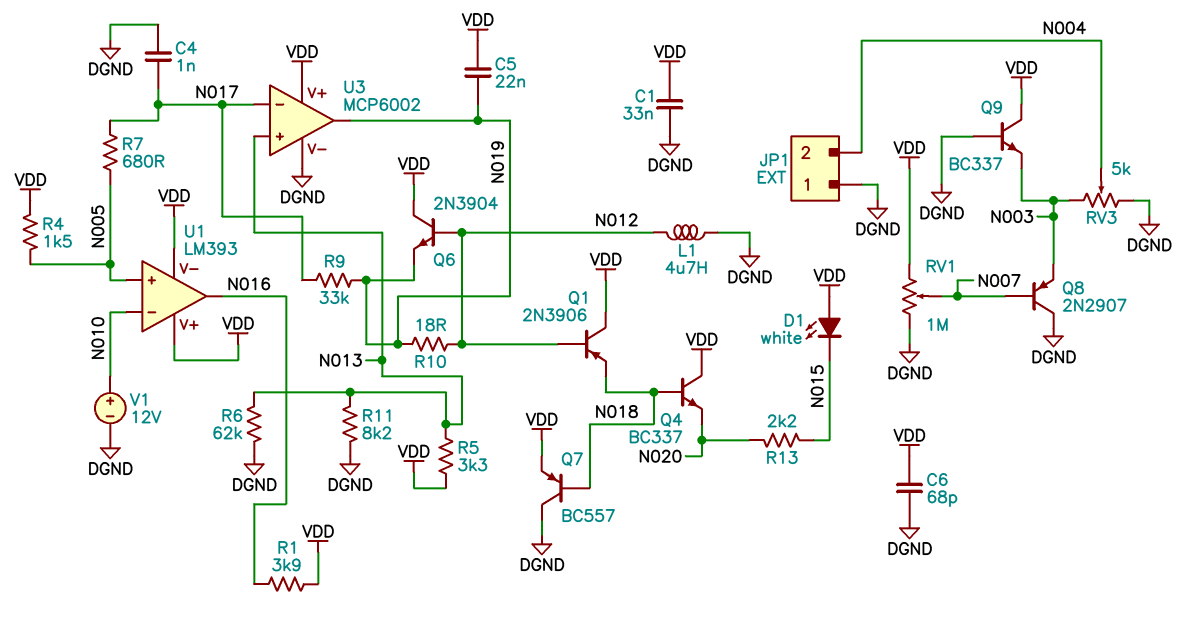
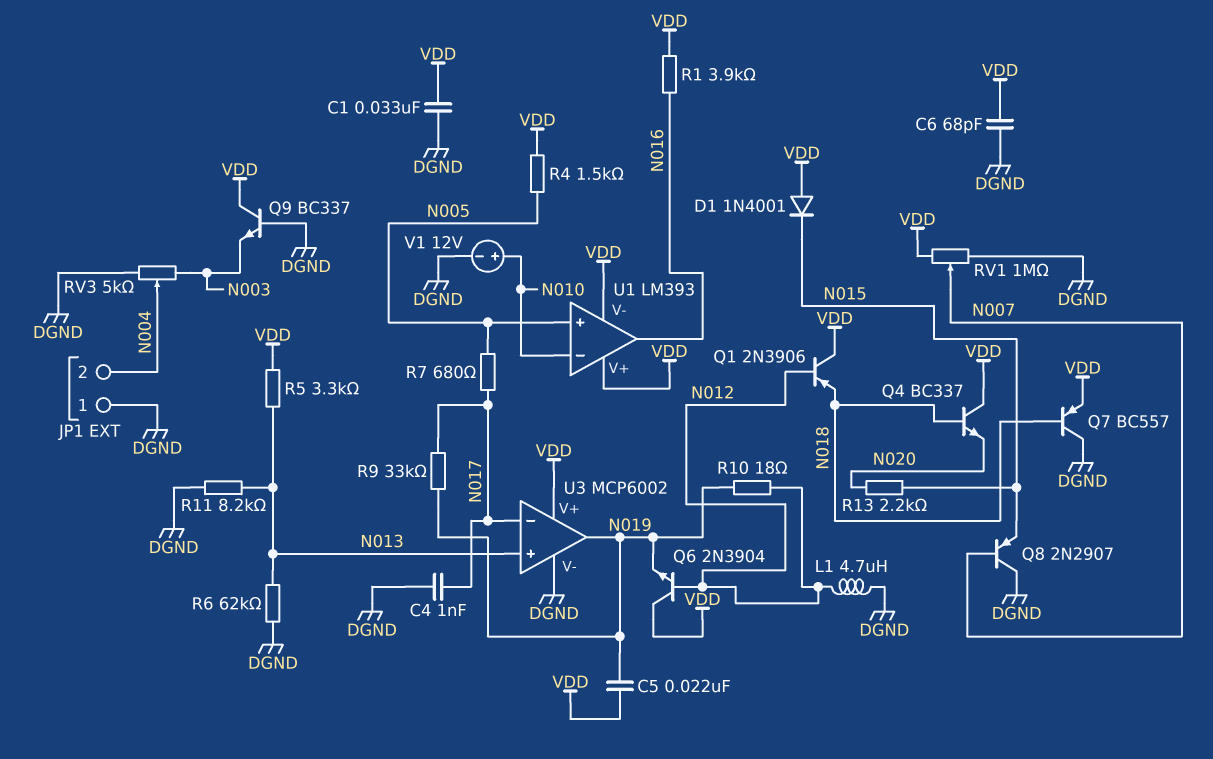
D1: LED white (A VDD, K N015) -> diode 1N4001 (A VDD, K N015)
Q8: PNP 2N2907 (B N007, C DGND, E N003) -> PNP 2N2907 (B N007, C DGND, E N015)

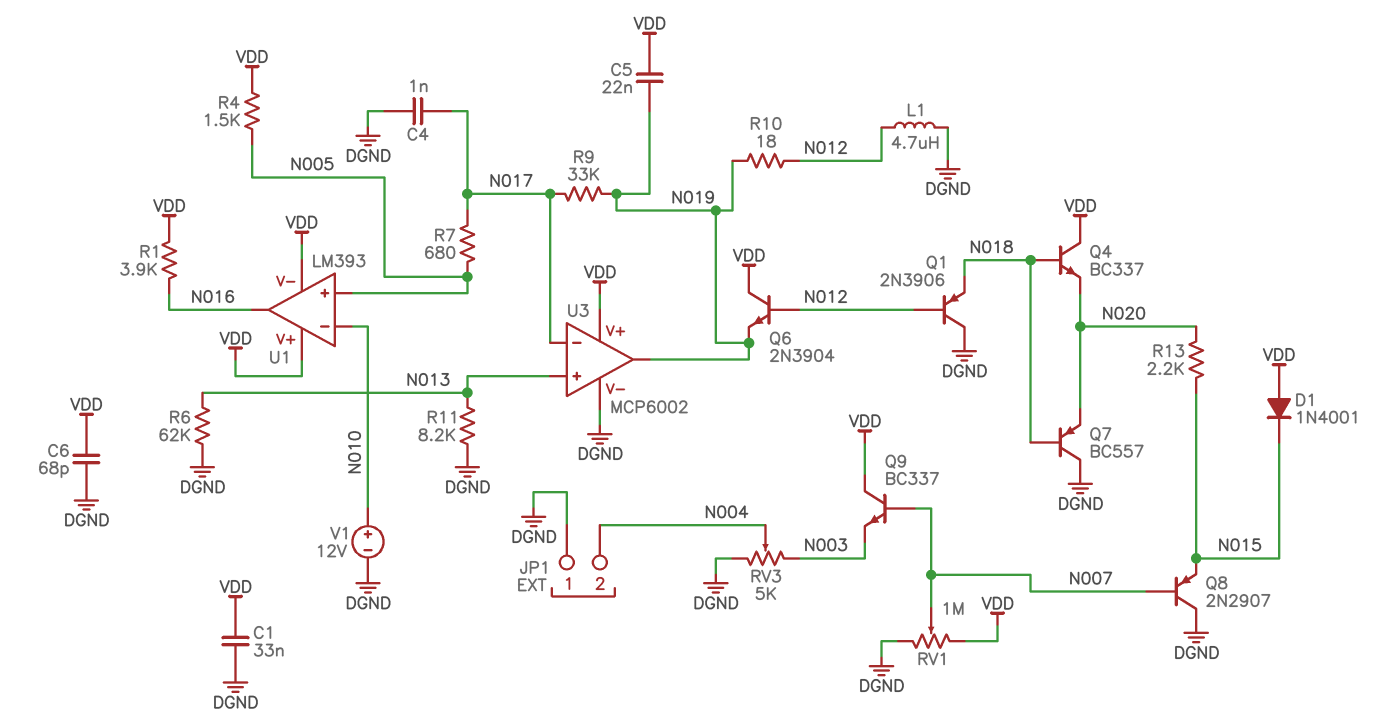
Q1: PNP 2N3906 (B N012, C VDD, E N018) -> PNP 2N3906 (B N012, C DGND, E N018)
Q7: PNP BC557 (B N018, C DGND, E VDD) -> PNP BC557 (B N018, C DGND, E N020)
Q9: NPN BC337 (B DGND, C VDD, E N003) -> NPN BC337 (B N007, C VDD, E N003)
R5: 3.3k (N013, VDD) -> none

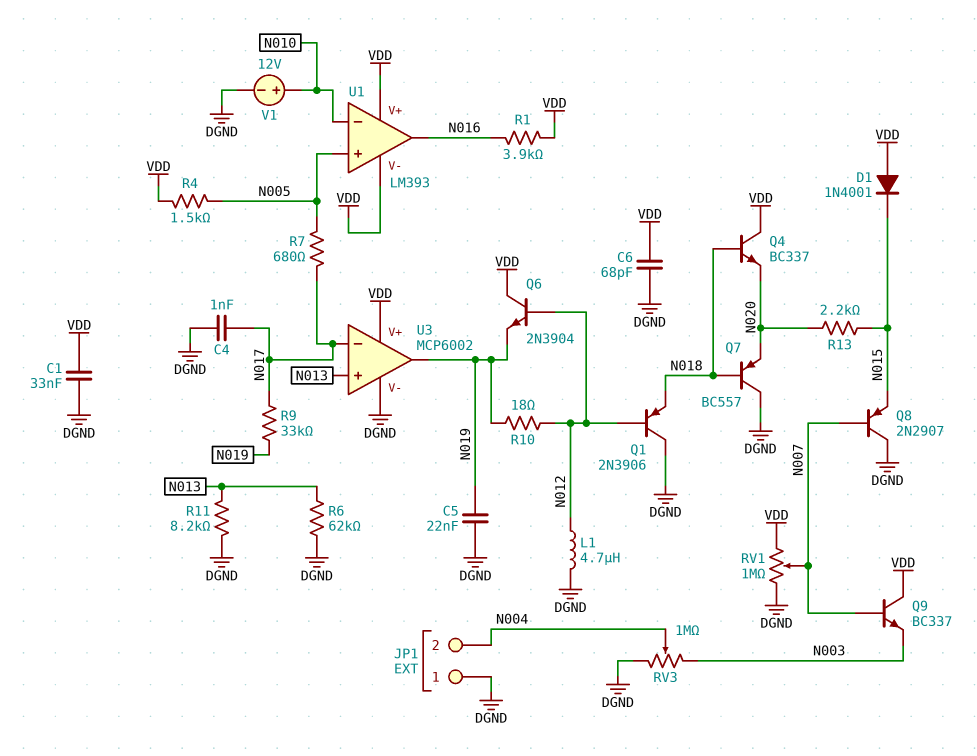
C5: 22nF (N019, VDD) -> 22nF (DGND, N019)
RV3: 5k (DGND, N003, wiper N004) -> 1M (DGND, N003, wiper N004)

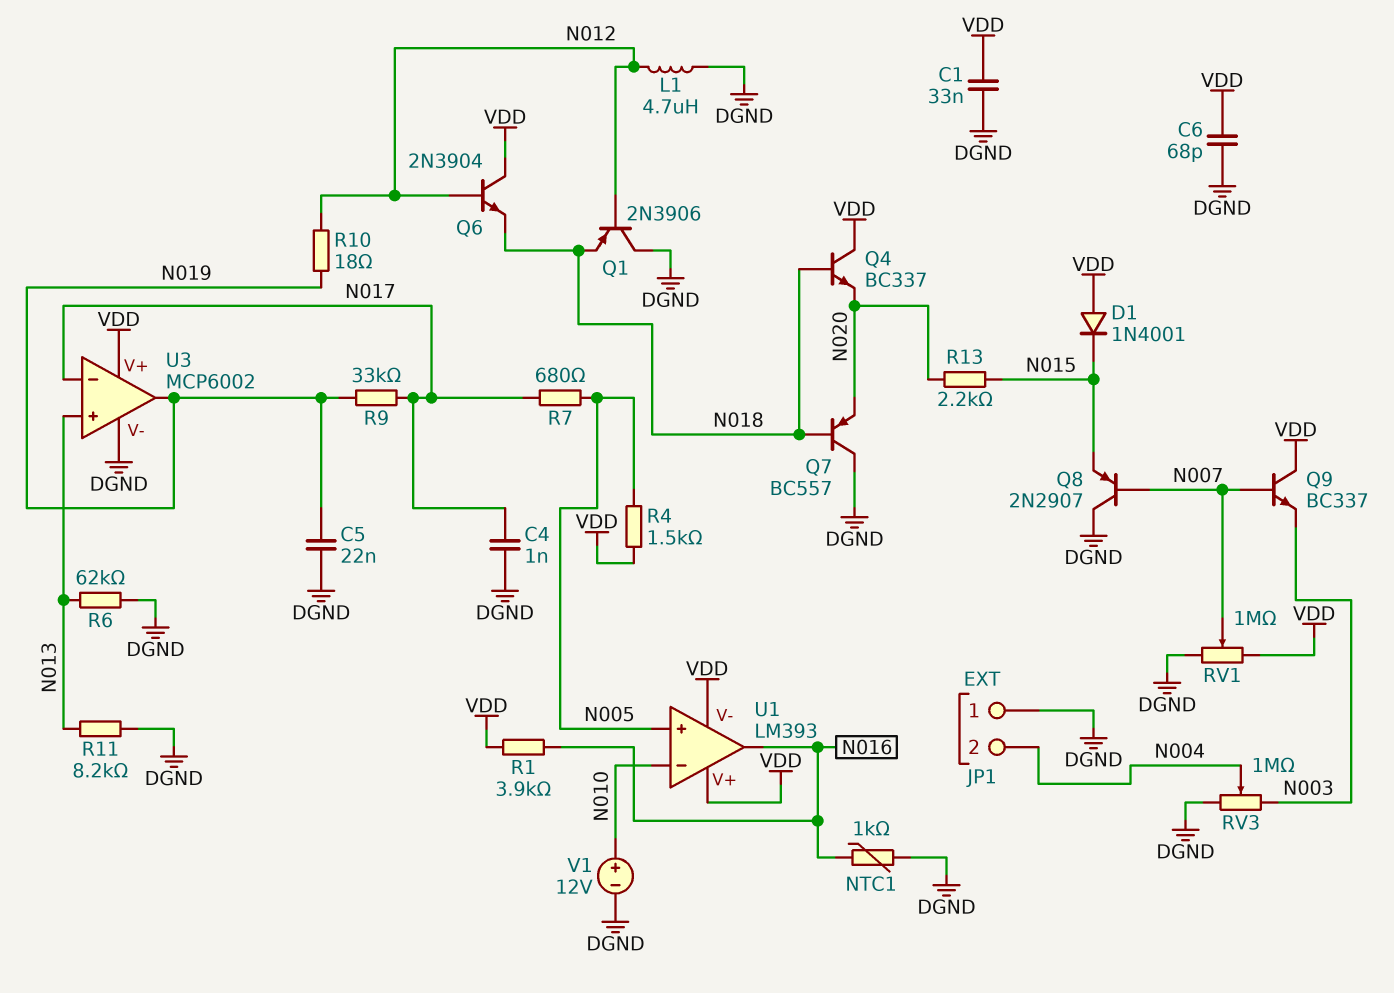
NTC1: none -> 1k (DGND, N016)
Q6: NPN 2N3904 (B N012, C VDD, E N019) -> NPN 2N3904 (B N012, C VDD, E N018)

